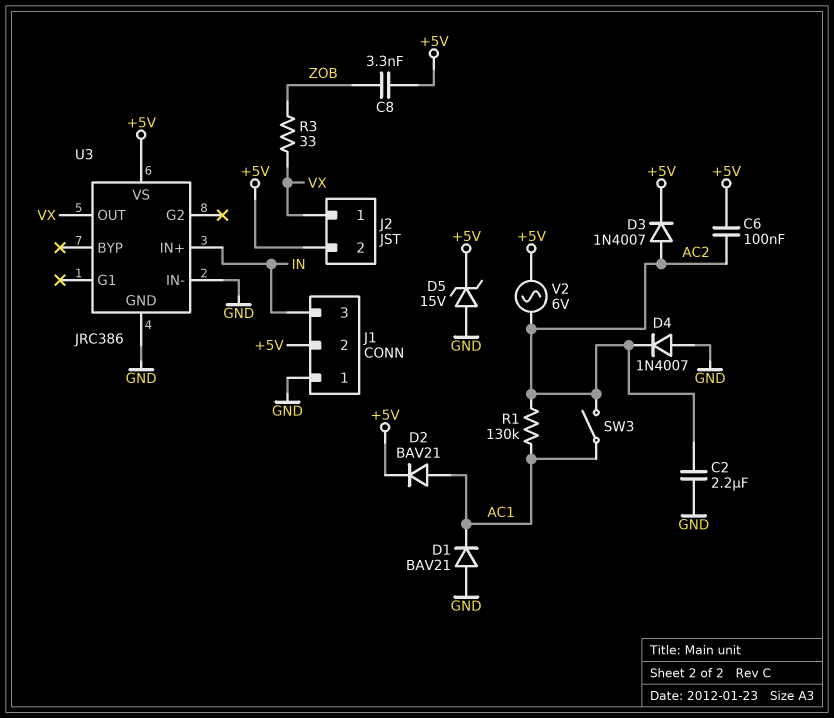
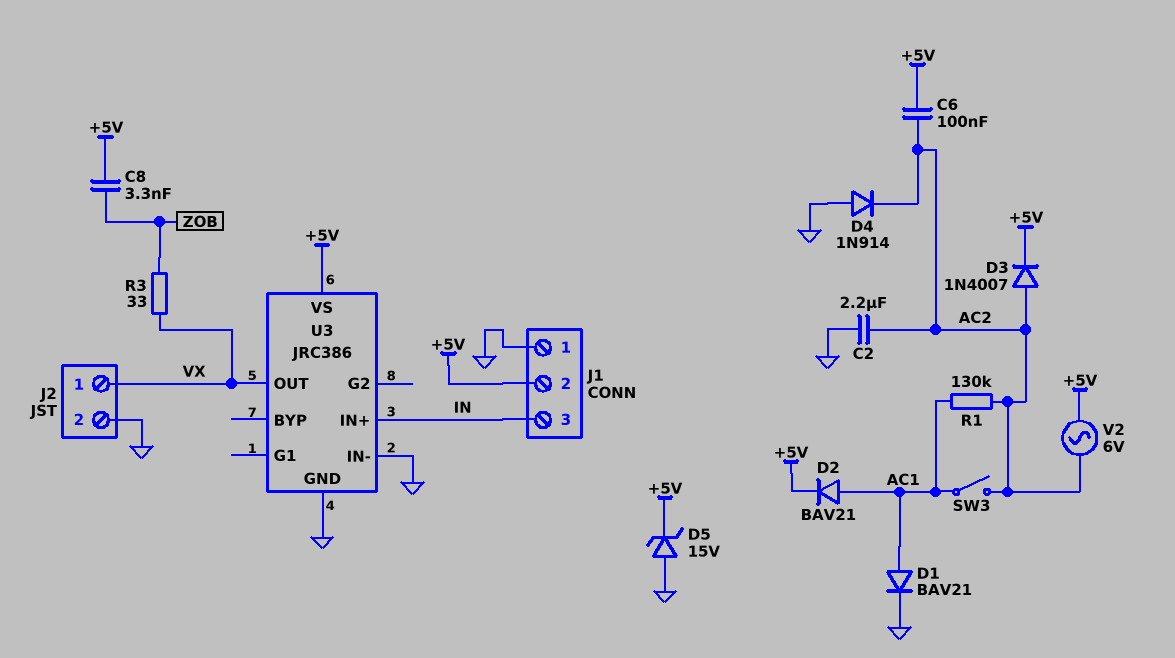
D1: diode BAV21 (A GND, K AC1) -> diode BAV21 (A AC1, K GND)
D4: diode 1N4007 (A GND, K AC2) -> diode 1N914 (A GND, K AC2)
J2 pin 2: +5V -> GND

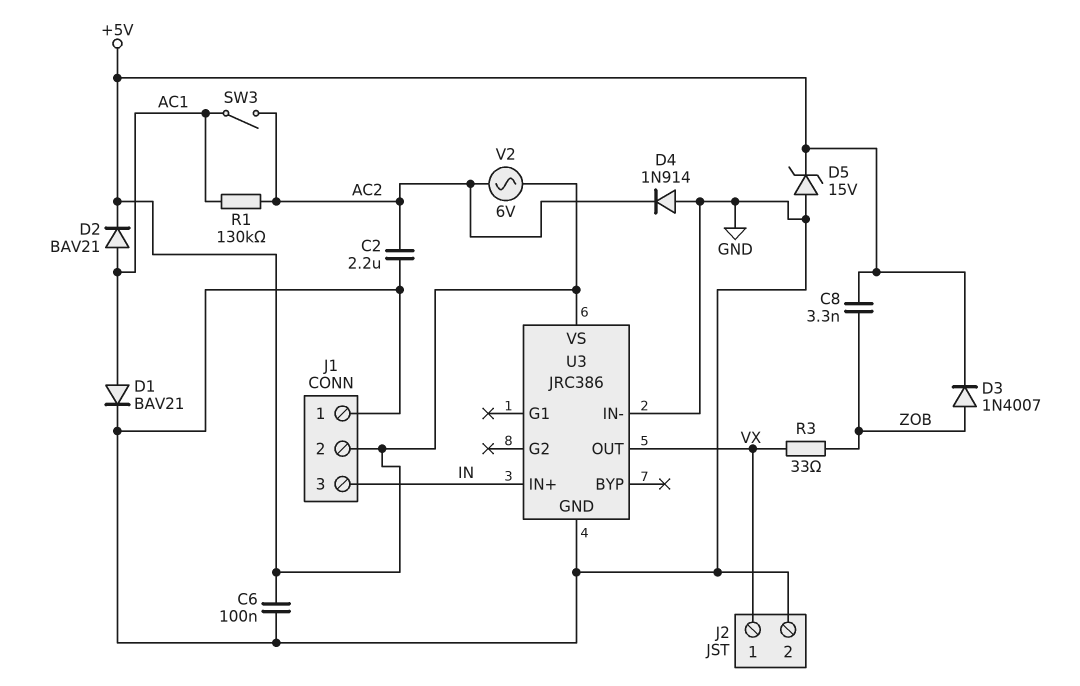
C6: 100nF (+5V, AC2) -> 100nF (+5V, GND)
D3: diode 1N4007 (A AC2, K +5V) -> diode 1N4007 (A ZOB, K +5V)

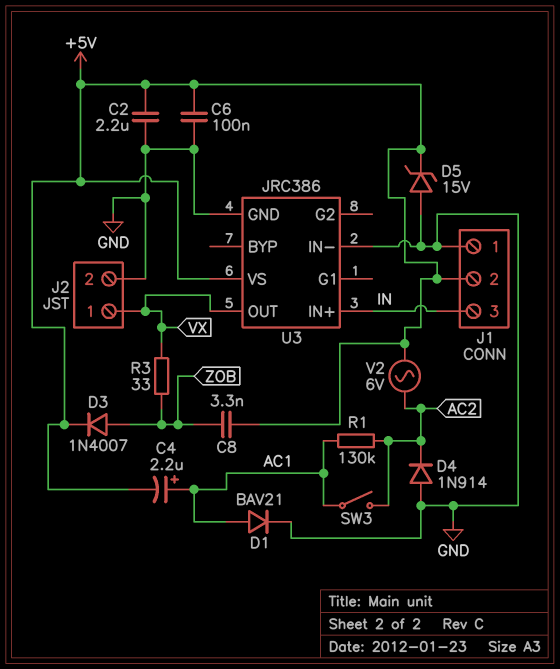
C2: 2.2uF (AC2, GND) -> 2.2uF (+5V, GND)
C4: none -> 2.2uF (plus AC1, minus +5V)
D2: diode BAV21 (A AC1, K +5V) -> none

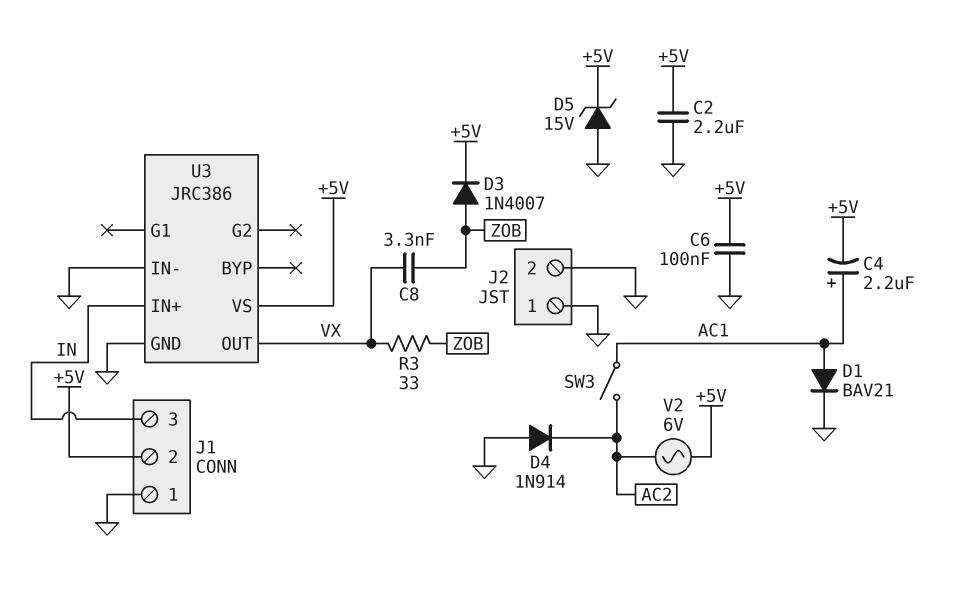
C8: 3.3nF (+5V, ZOB) -> 3.3nF (VX, ZOB)
J2 pin 1: VX -> GND
R1: 130k (AC1, AC2) -> none

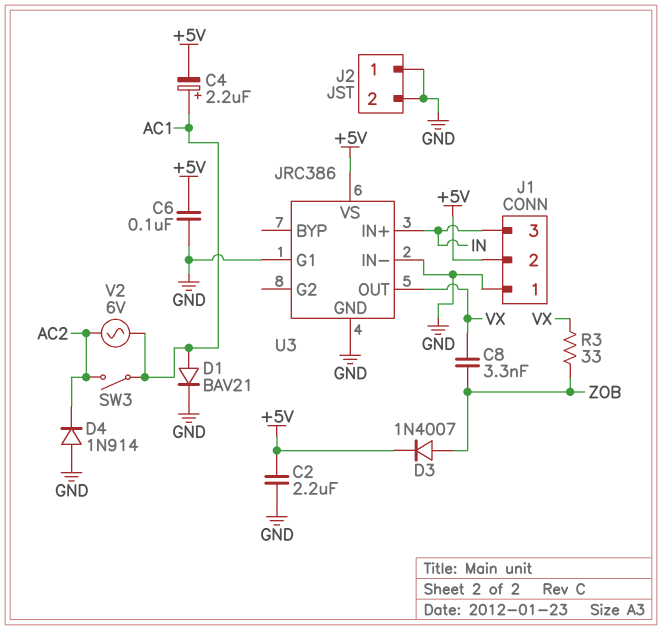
D5: zener 15V (A GND, K +5V) -> none
U3 pin G1: none -> GND
V2: AC 6V (+5V, AC2) -> AC 6V (AC1, AC2)

